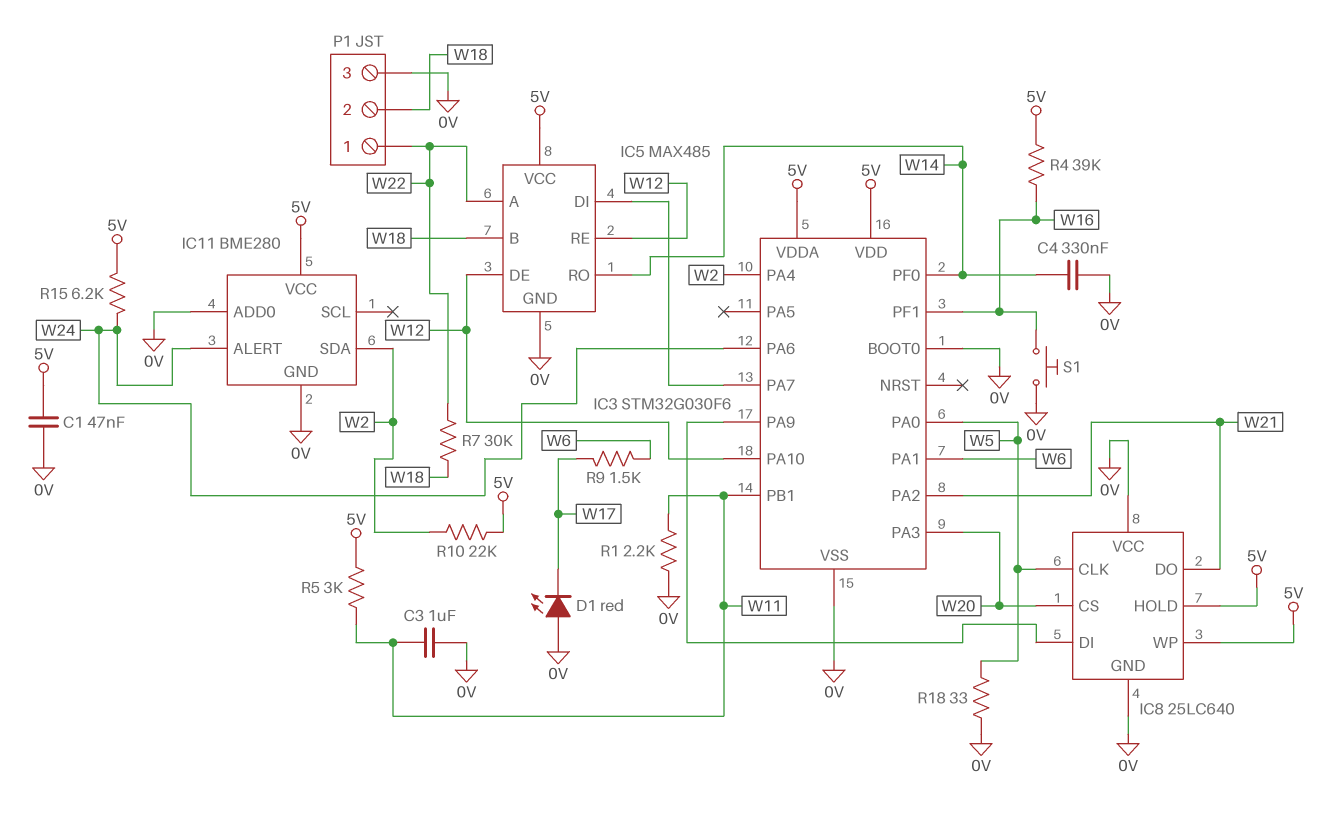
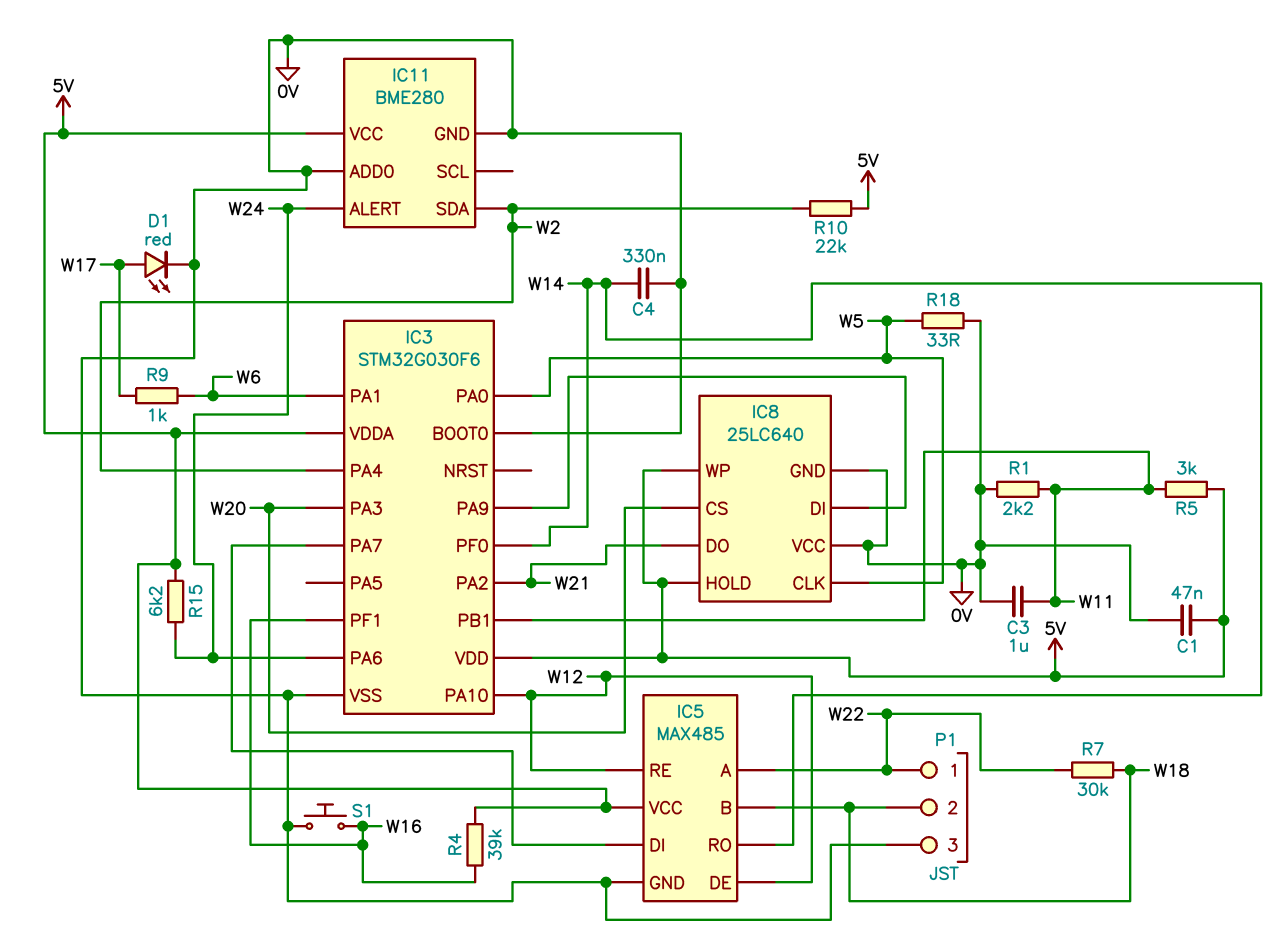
D1: LED red (A 0V, K W17) -> LED red (A W17, K 0V)
R9: 1.5k (W6, W17) -> 1k (W6, W17)

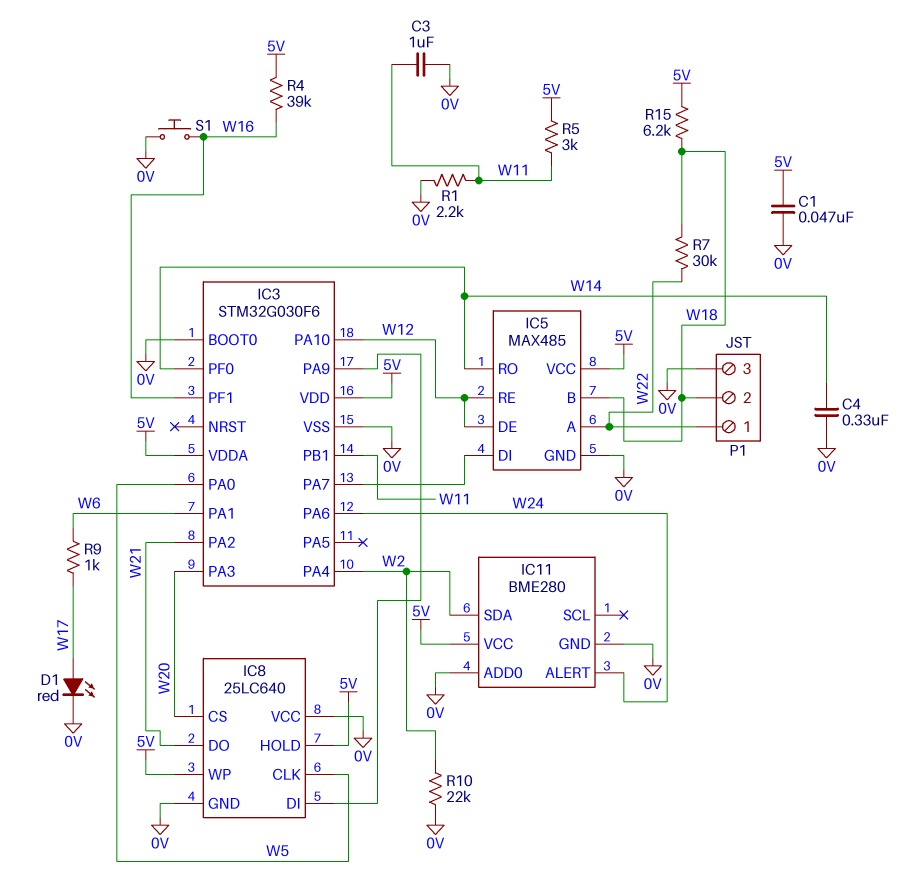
R10: 22k (5V, W2) -> 22k (0V, W2)
R15: 6.2k (5V, W24) -> 6.2k (5V, W18)
R18: 33 (0V, W5) -> none

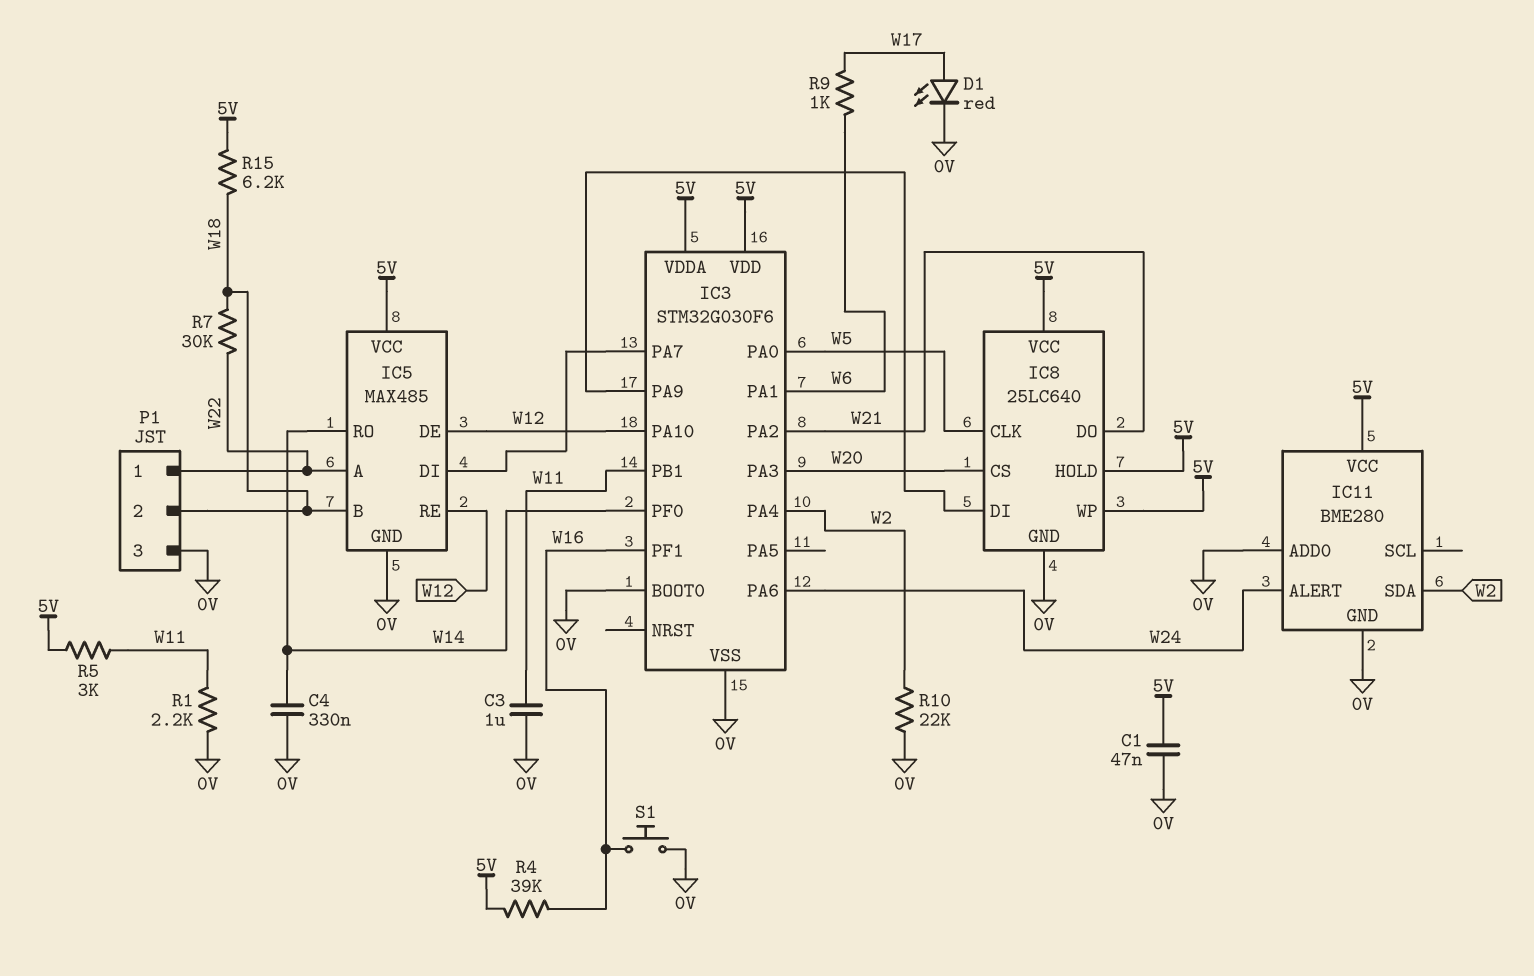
IC8 pin VCC: 0V -> 5V

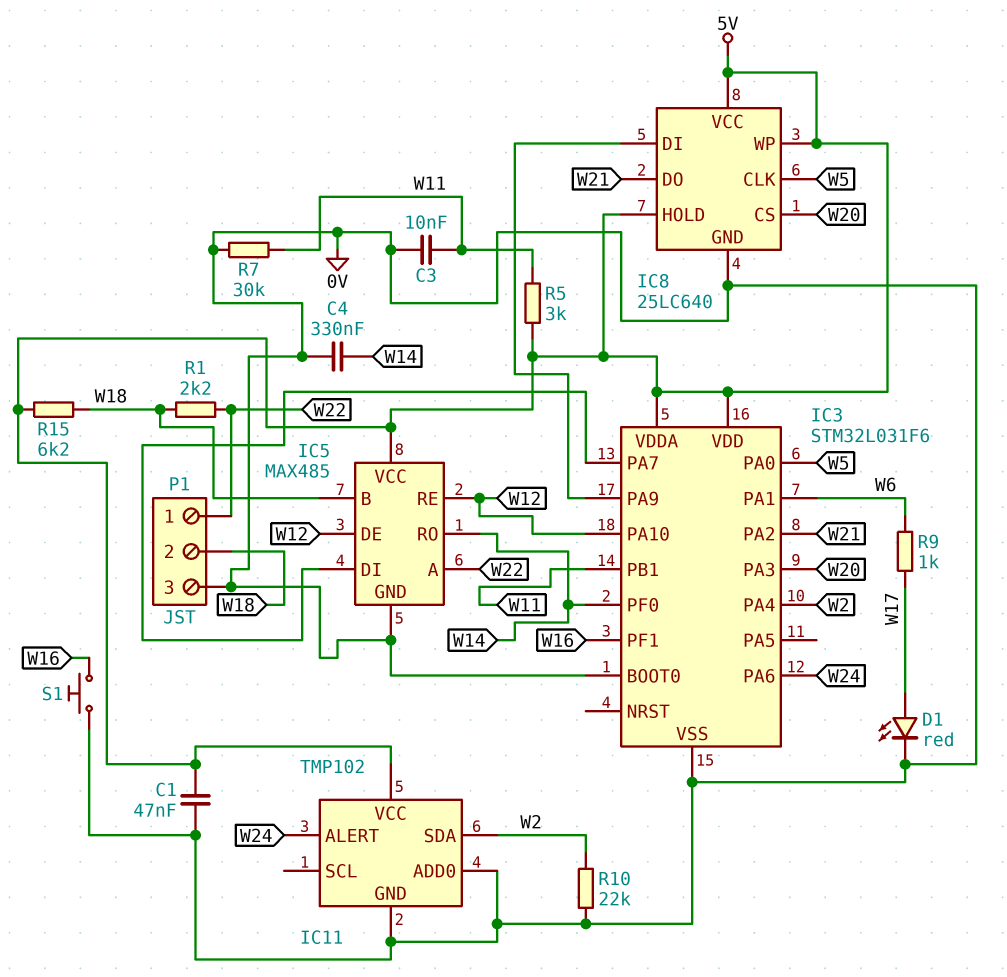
C3: 1uF (0V, W11) -> 10nF (0V, W11)
IC3: STM32G030F6 -> STM32L031F6
IC11: BME280 -> TMP102
R1: 2.2k (0V, W11) -> 2.2k (W18, W22)
R4: 39k (5V, W16) -> none
R7: 30k (W18, W22) -> 30k (0V, W11)

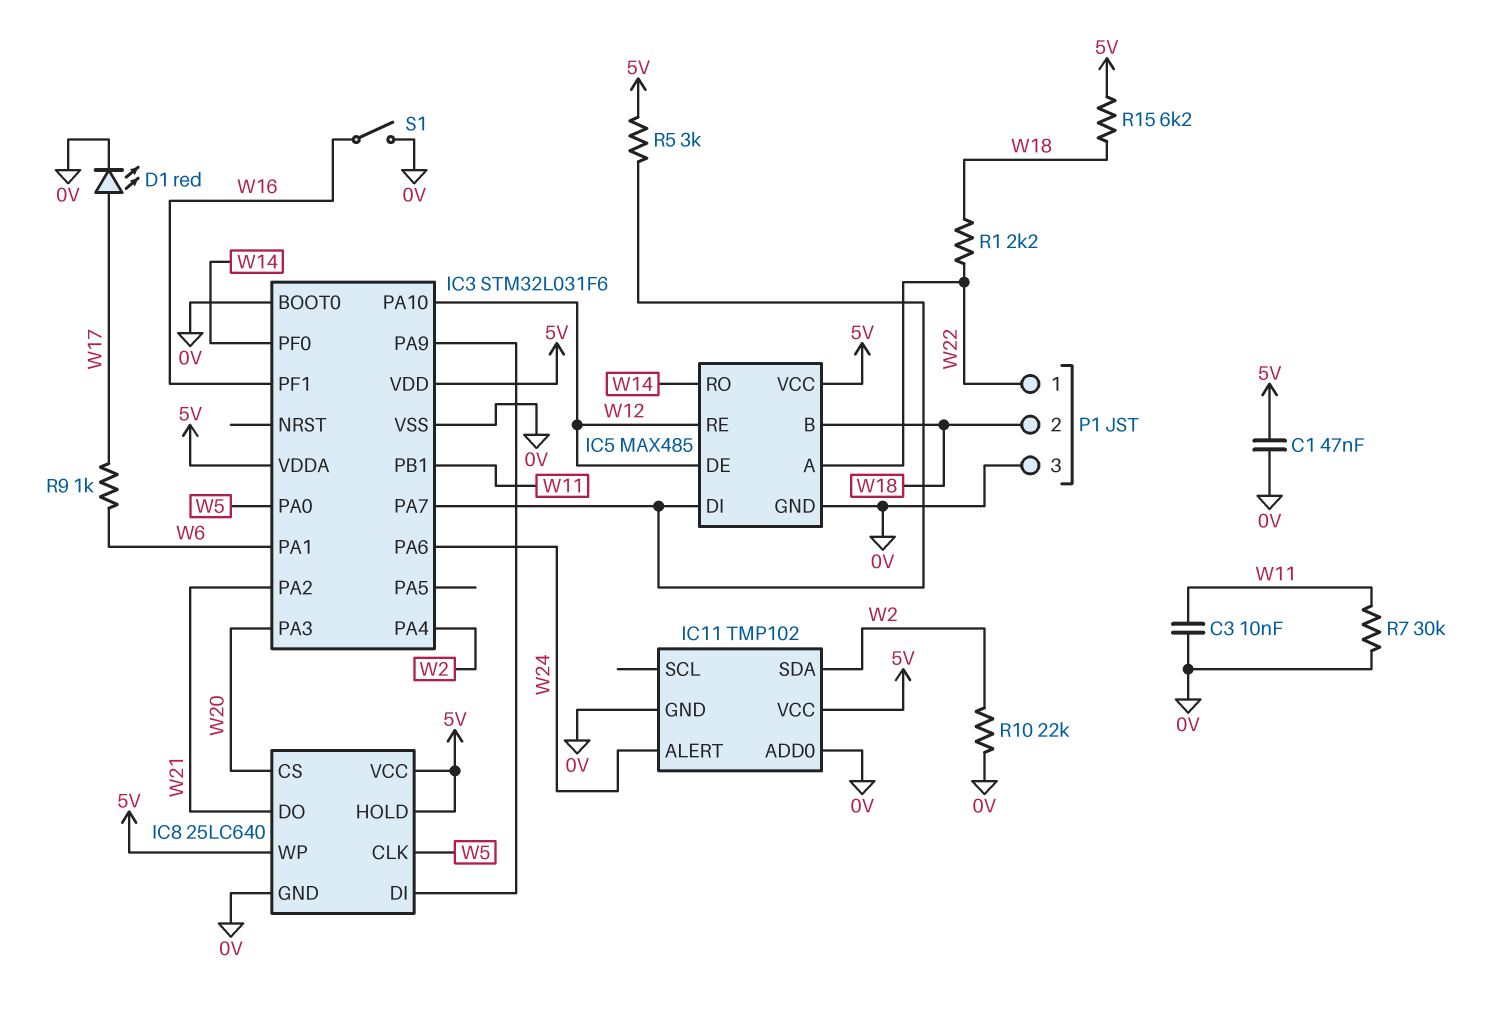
C4: 330nF (0V, W14) -> none
R5: 3k (5V, W11) -> 3k (5V, IC3/PA7)
S1: button (0V, W16) -> switch (0V, W16)

